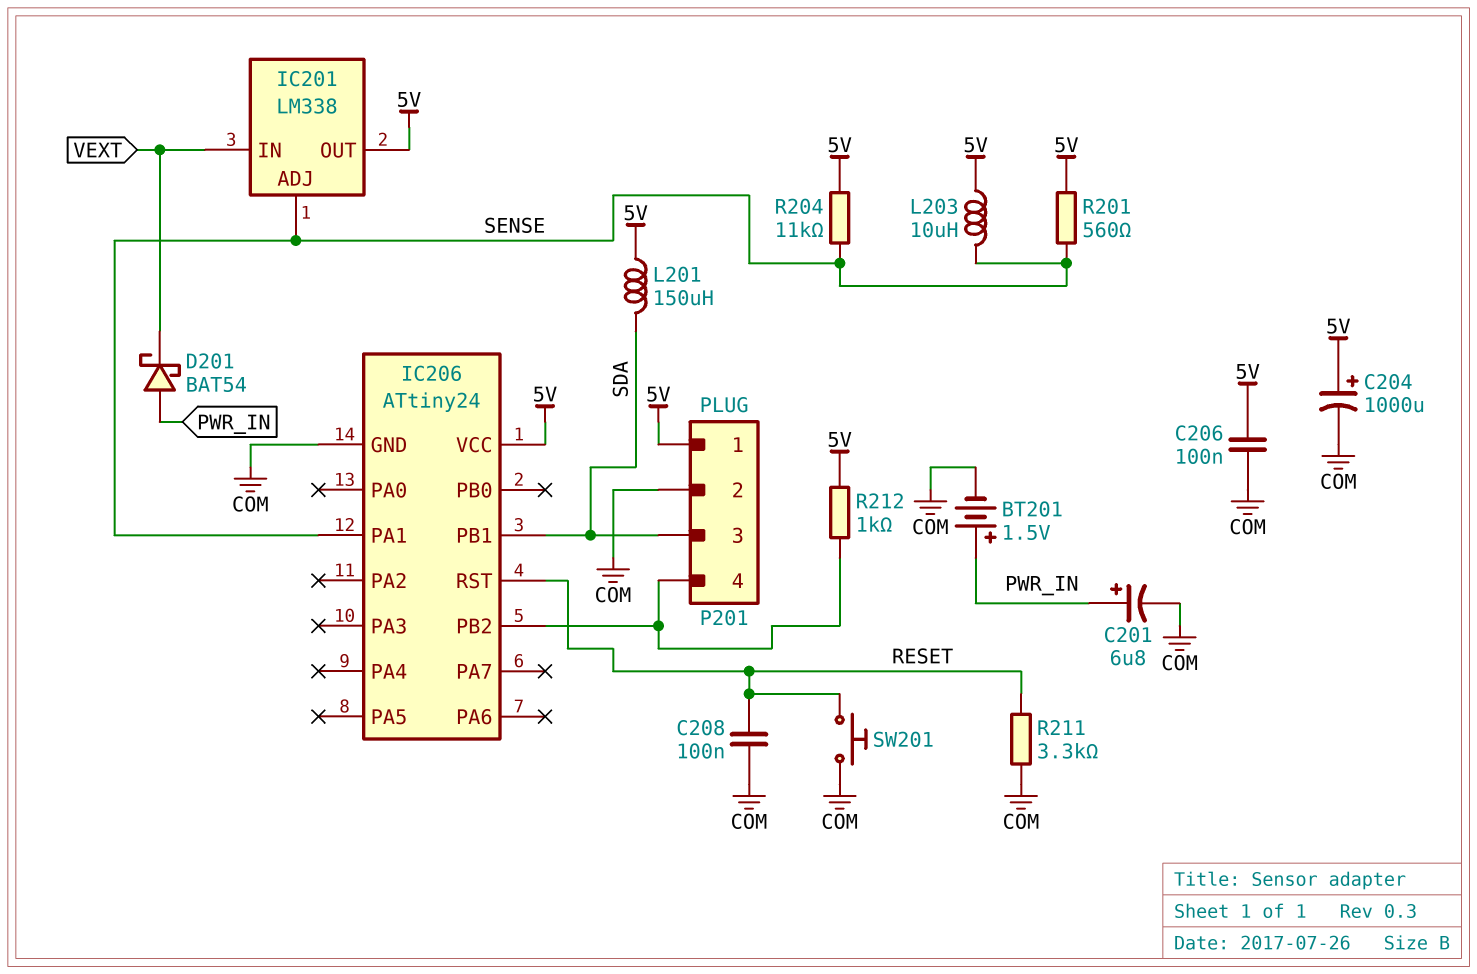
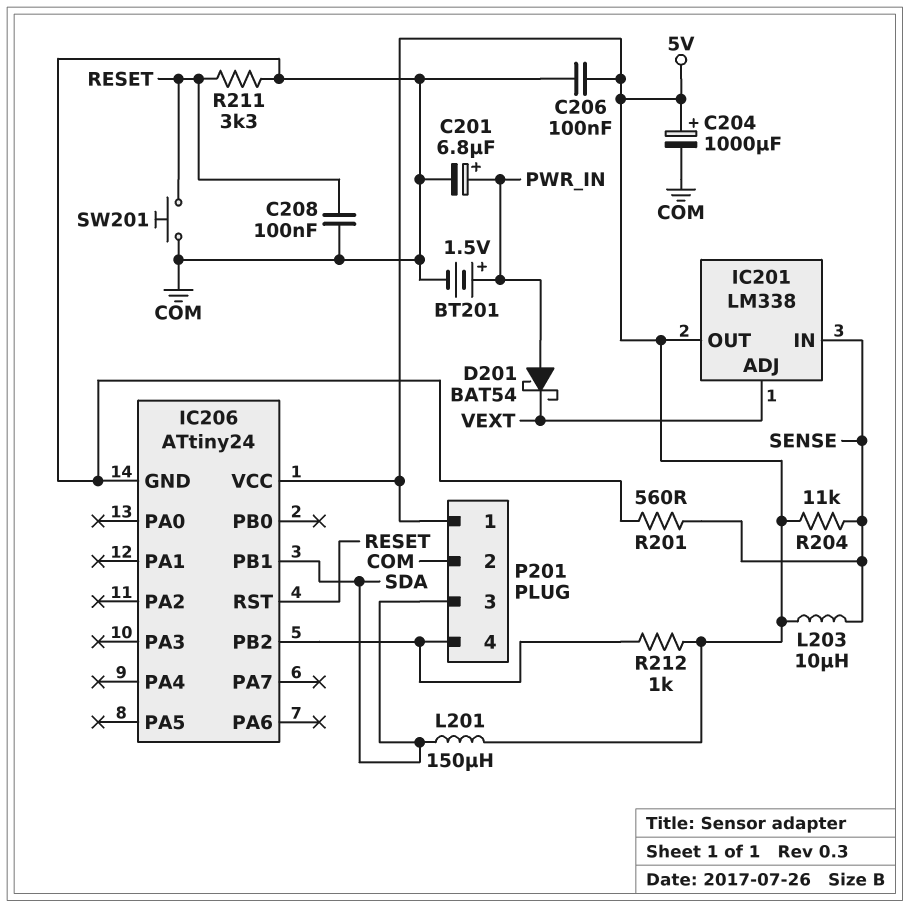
IC201 pin ADJ: SENSE -> VEXT
IC201 pin IN: VEXT -> SENSE
IC206 pin PA1: SENSE -> none
R201: 560 (5V, SENSE) -> 560 (COM, SENSE)

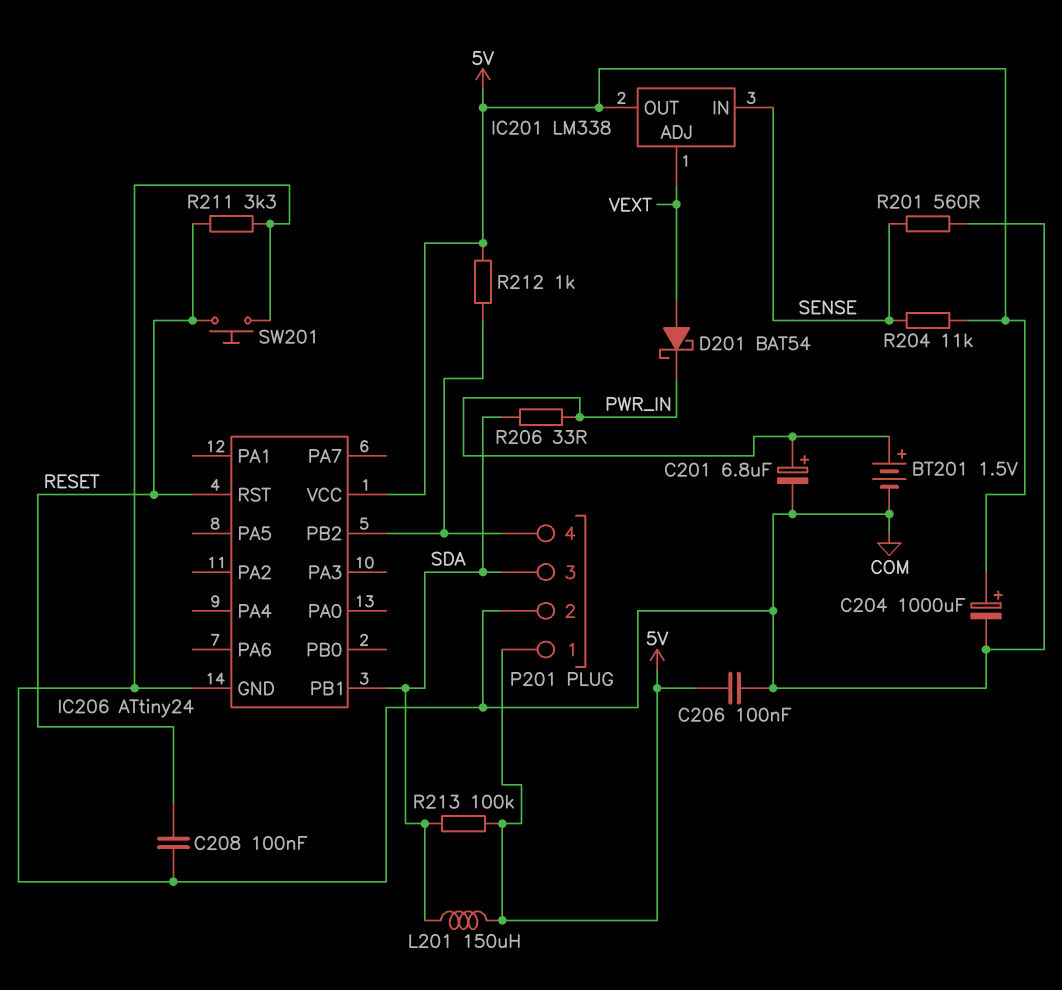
D201: schottky BAT54 (A PWR_IN, K VEXT) -> schottky BAT54 (A VEXT, K PWR_IN)
L203: 10uH (5V, SENSE) -> none
R206: none -> 33 (PWR_IN, SDA)
R213: none -> 100k (5V, SDA)

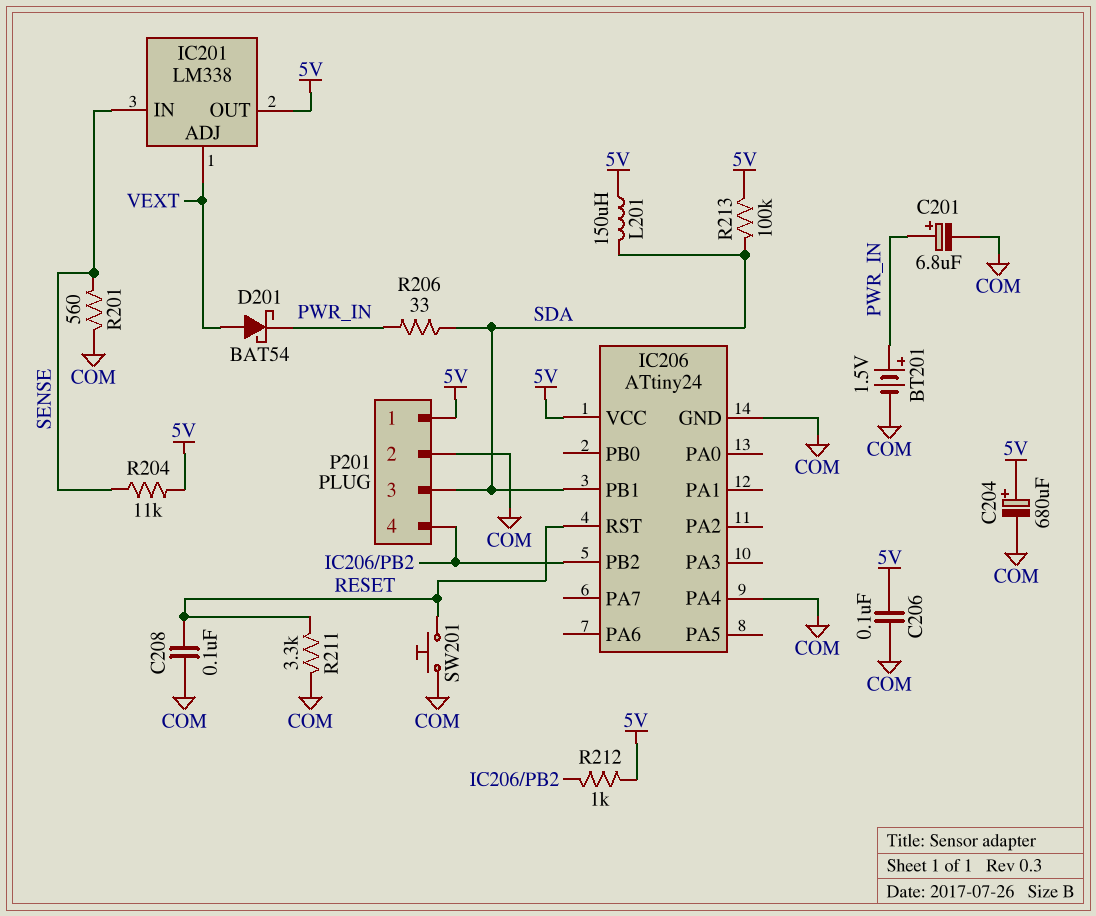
C204: 1000uF (plus 5V, minus COM) -> 680uF (plus 5V, minus COM)
IC206 pin PA4: none -> COM

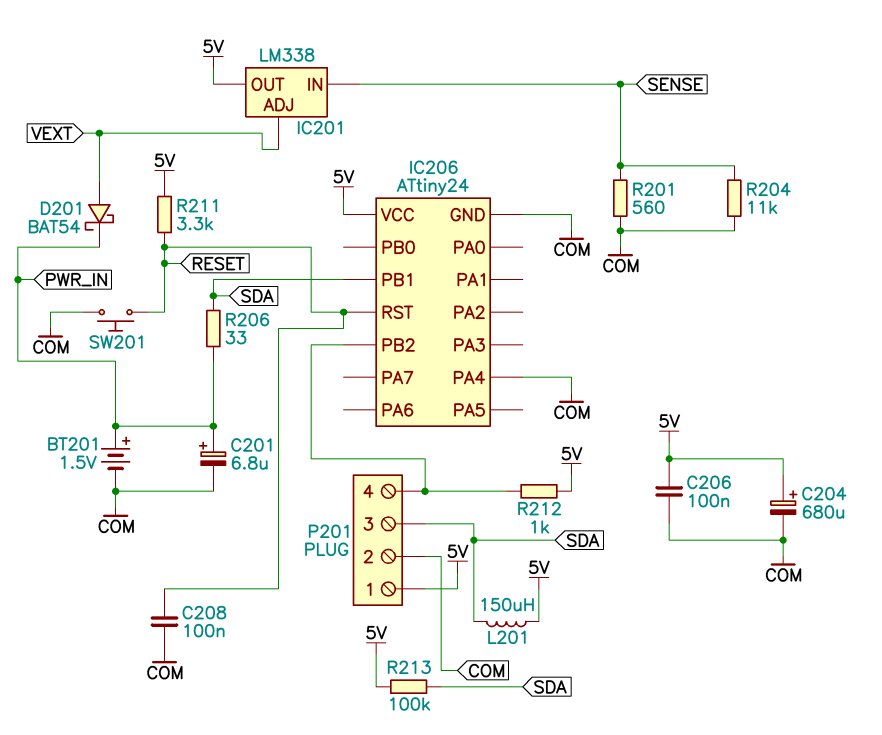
R204: 11k (5V, SENSE) -> 11k (COM, SENSE)
R211: 3.3k (COM, RESET) -> 3.3k (5V, RESET)

